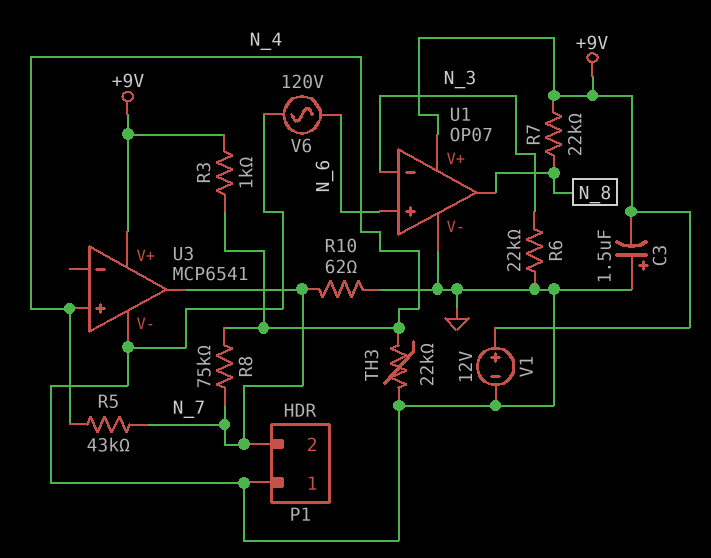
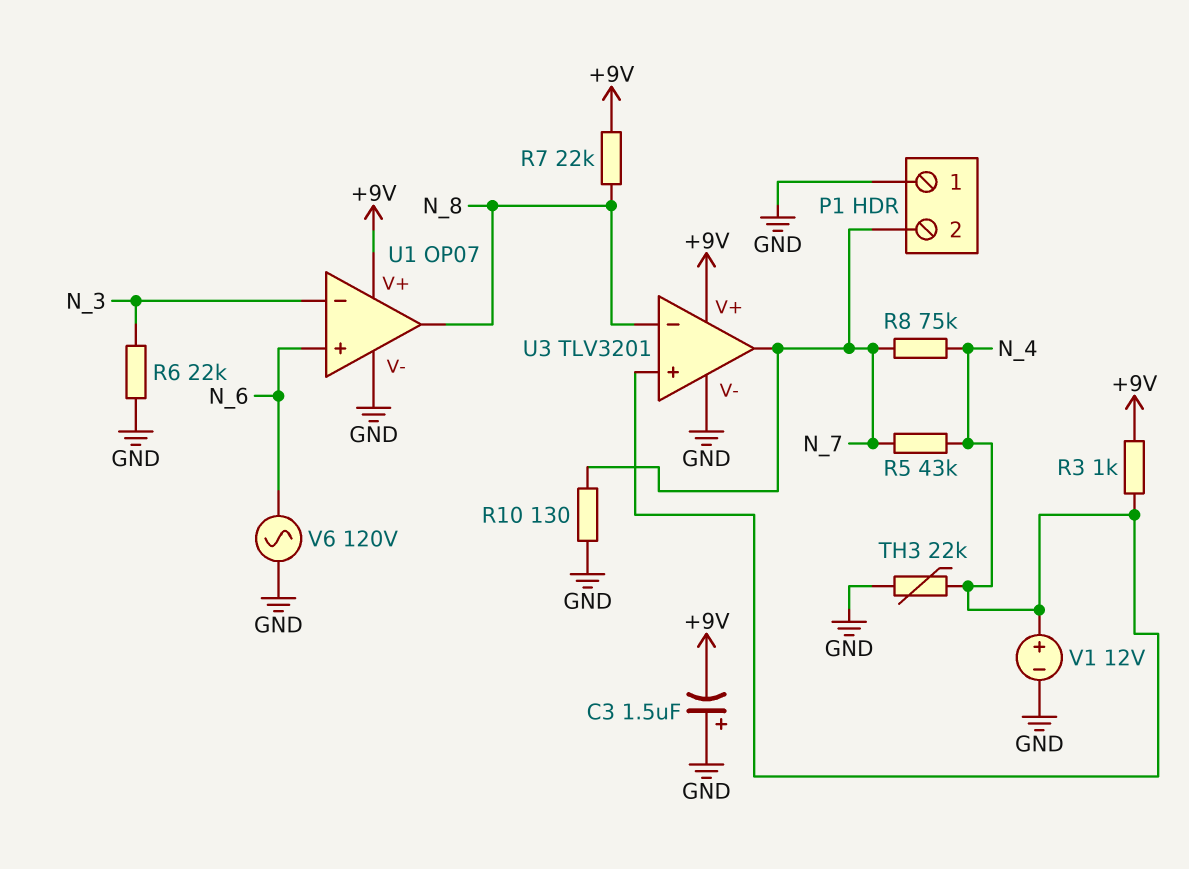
R10: 62 (GND, N_7) -> 130 (GND, N_7)
U3: MCP6541 -> TLV3201
U3 pin in-: none -> N_8
V1: 12V (plus +9V, minus GND) -> 12V (plus N_4, minus GND)

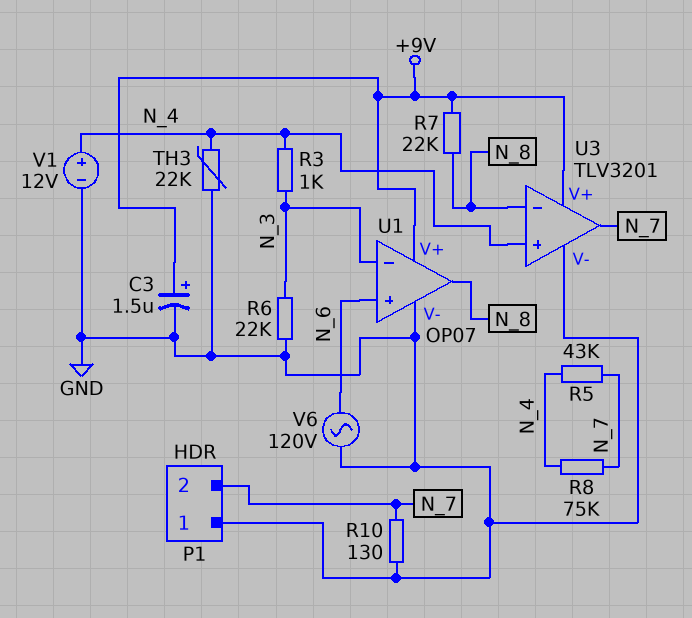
C3: 1.5uF (plus GND, minus +9V) -> 1.5uF (plus +9V, minus GND)
R3: 1k (+9V, N_4) -> 1k (N_3, N_4)

